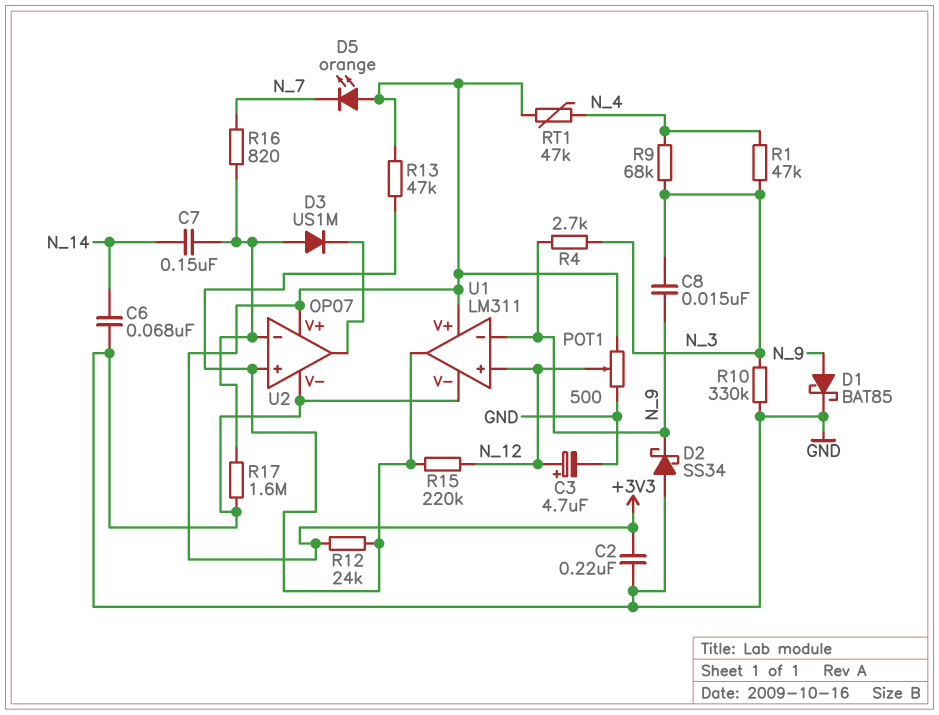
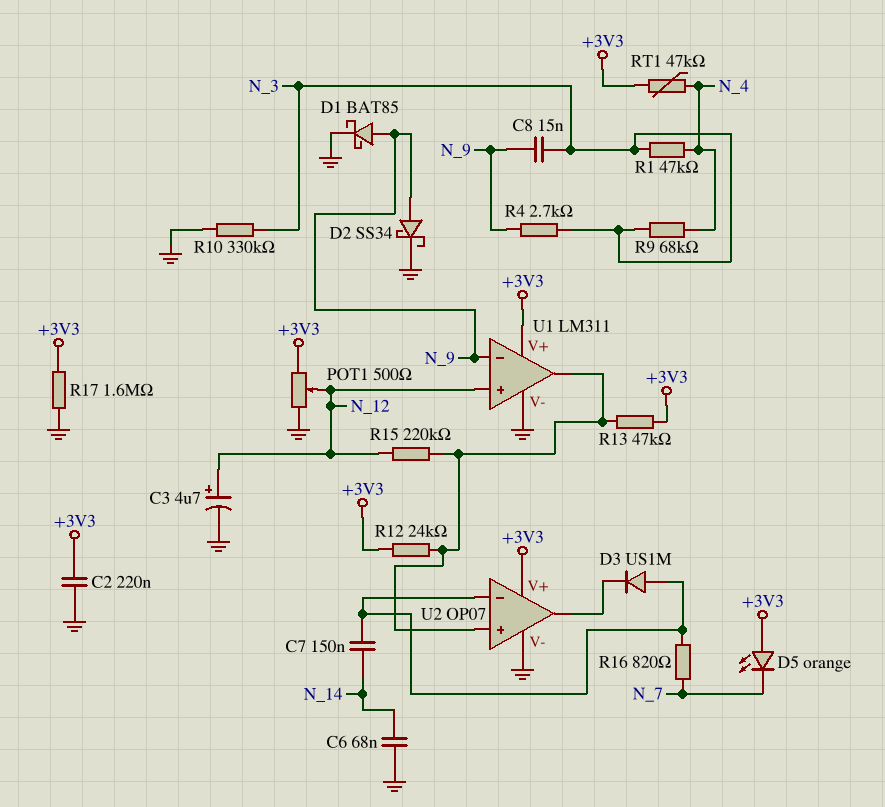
D2: schottky SS34 (A GND, K N_9) -> schottky SS34 (A N_9, K GND)
R17: 1.6M (GND, U2/in-) -> 1.6M (+3V3, GND)

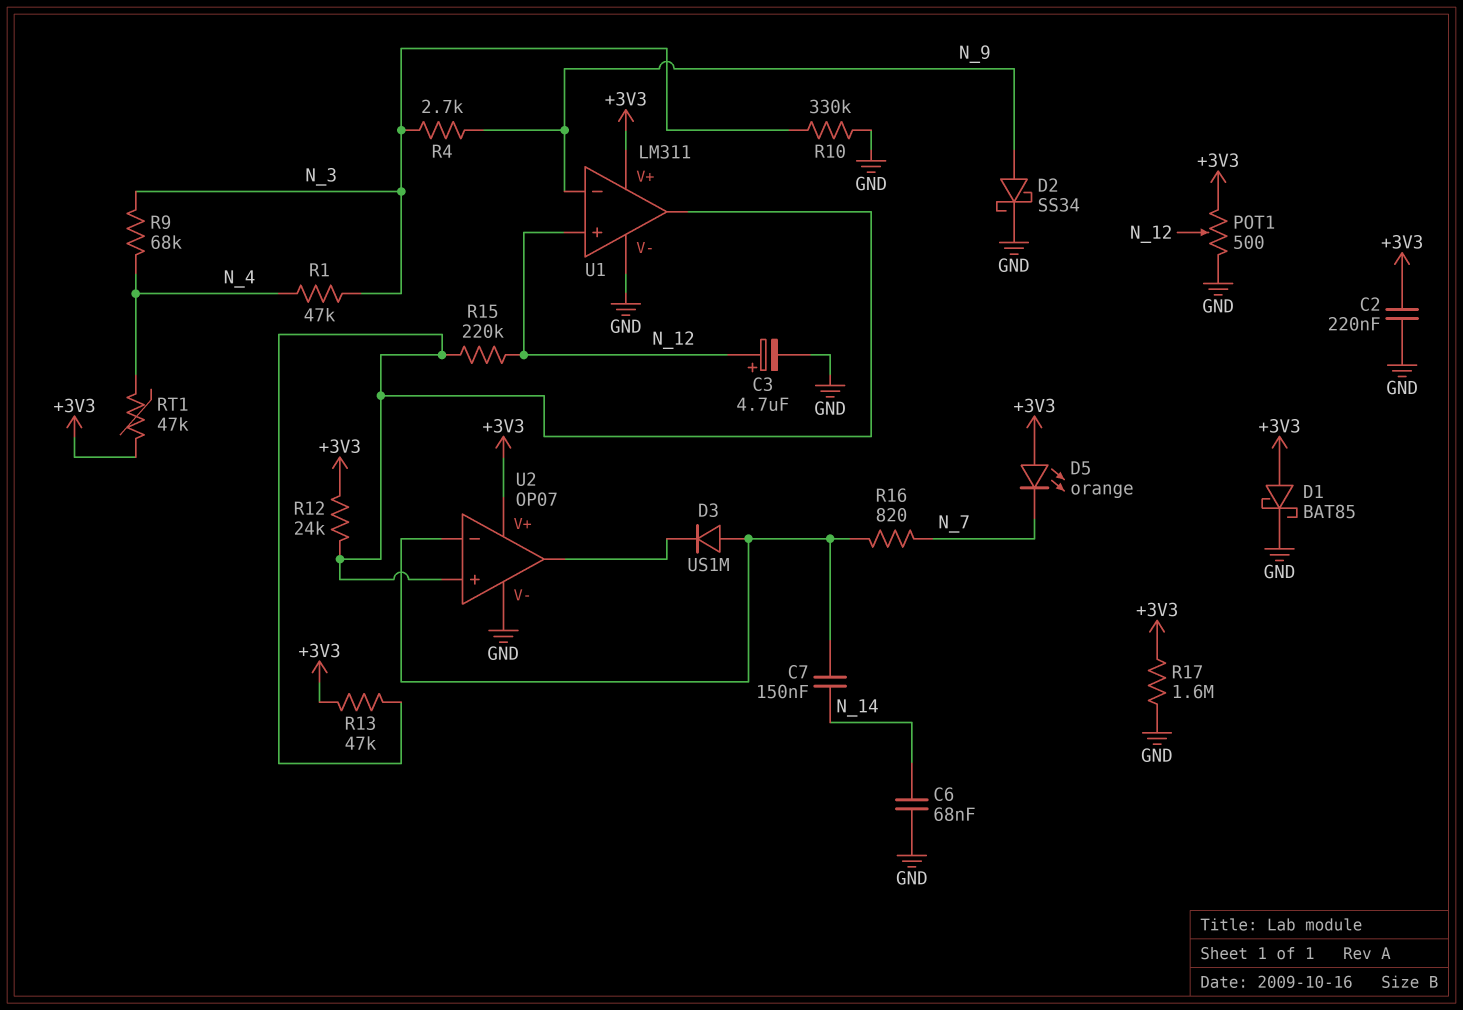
C8: 15nF (N_3, N_9) -> none
D1: schottky BAT85 (A N_9, K GND) -> schottky BAT85 (A +3V3, K GND)

